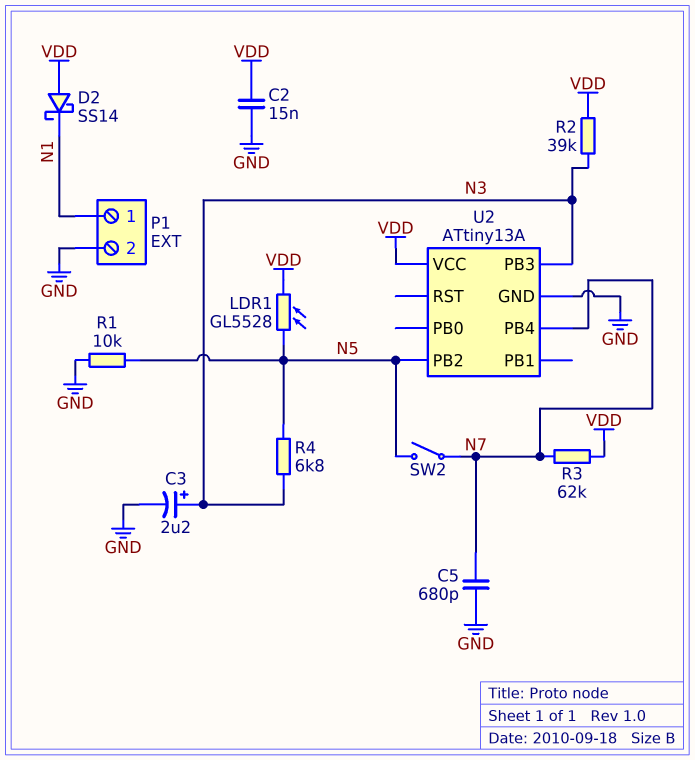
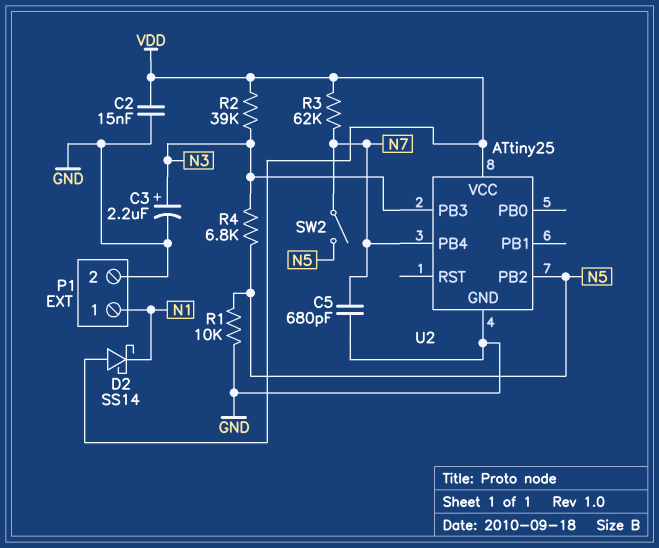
LDR1: GL5528 (N5, VDD) -> none
U2: ATtiny13A -> ATtiny25

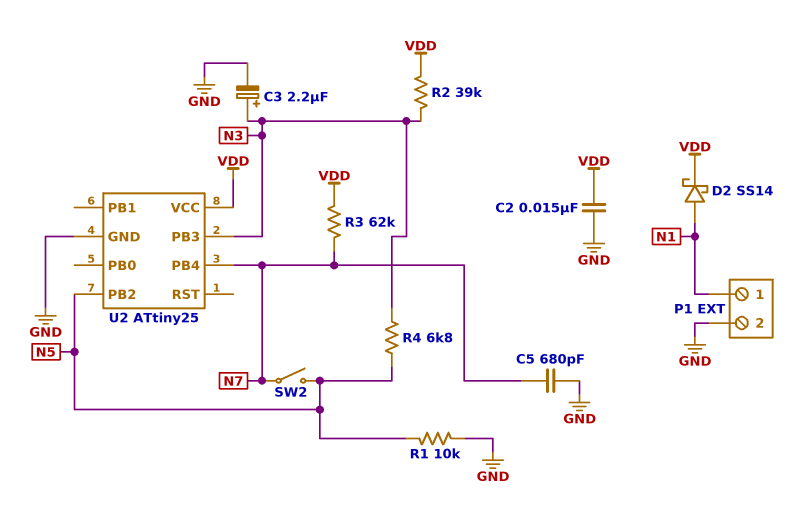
D2: schottky SS14 (A VDD, K N1) -> schottky SS14 (A N1, K VDD)

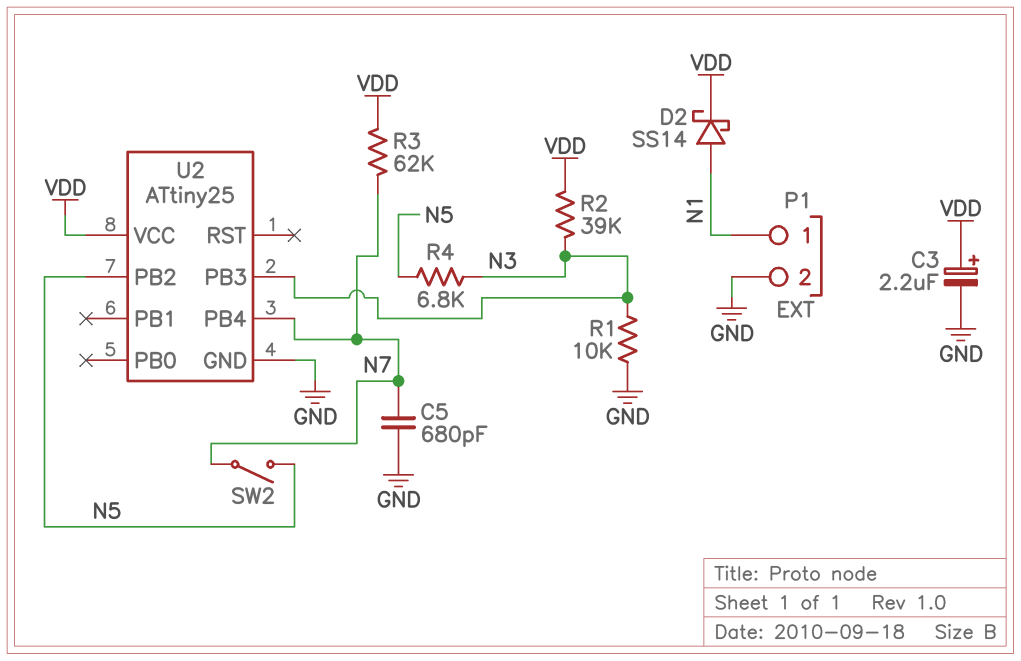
C2: 15nF (GND, VDD) -> none
C3: 2.2uF (plus N3, minus GND) -> 2.2uF (plus VDD, minus GND)
R1: 10k (GND, N5) -> 10k (GND, N3)

